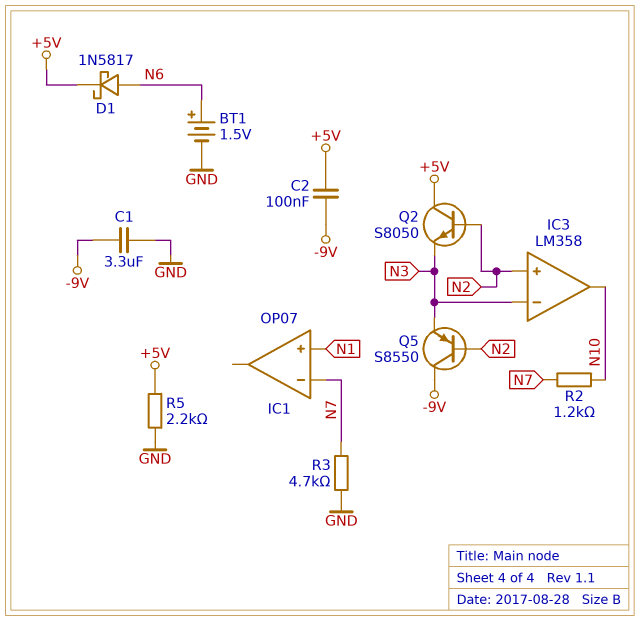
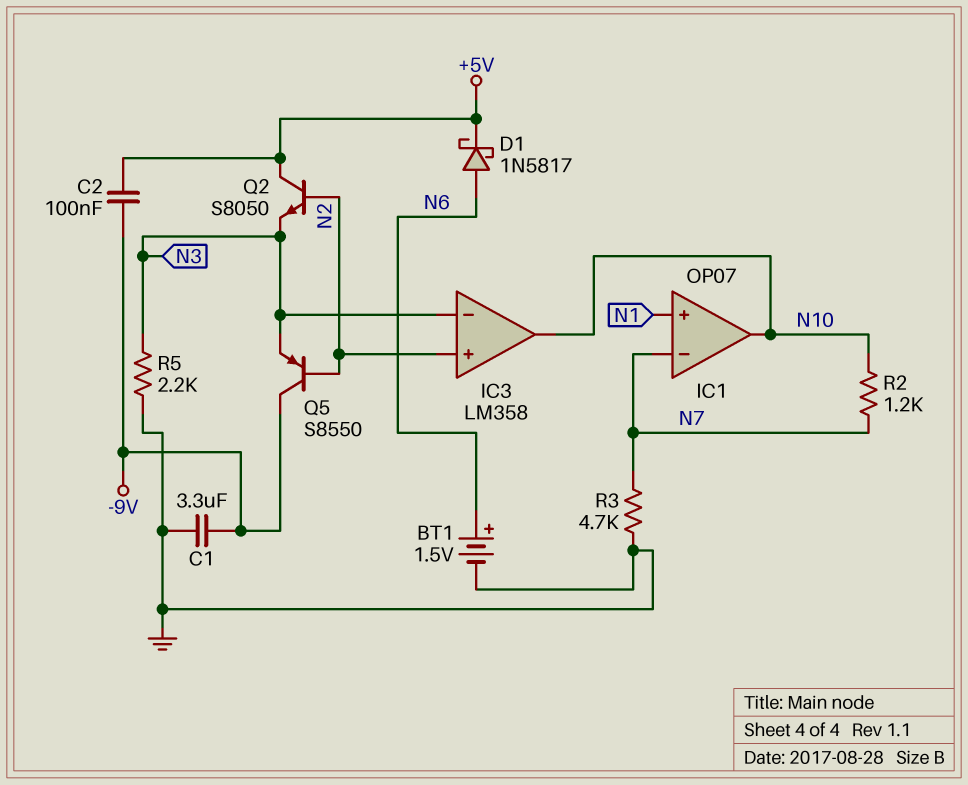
IC1 pin out: none -> N10
R5: 2.2k (+5V, GND) -> 2.2k (GND, N3)

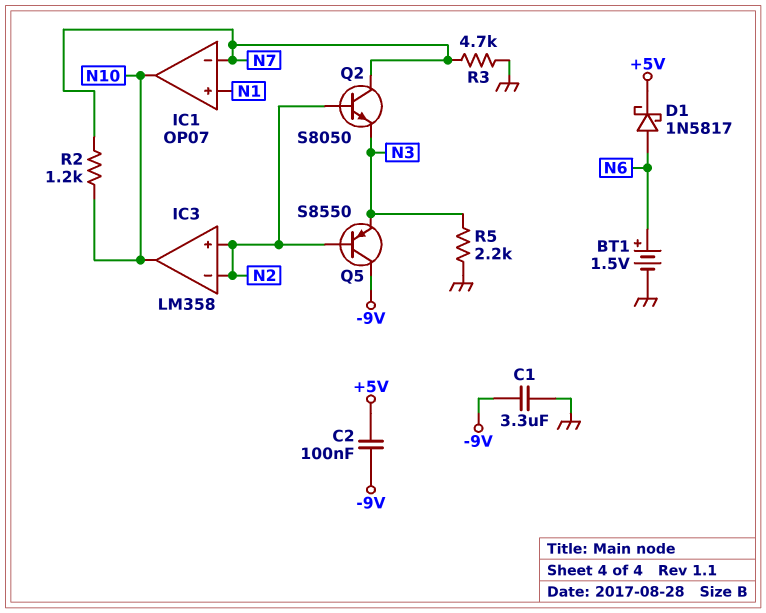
IC3 pin in-: N3 -> N2
Q2: NPN S8050 (B N2, C +5V, E N3) -> NPN S8050 (B N2, C N7, E N3)

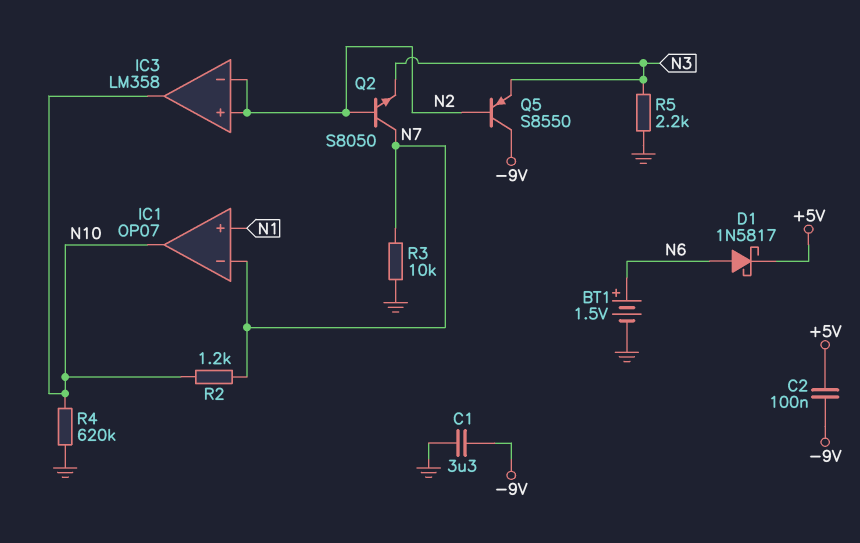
R3: 4.7k (GND, N7) -> 10k (GND, N7)
R4: none -> 620k (GND, N10)

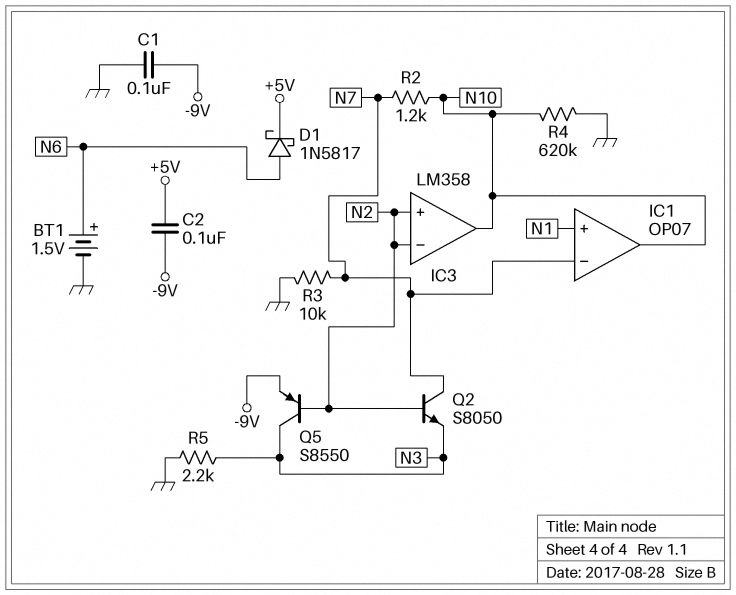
C1: 3.3uF (-9V, GND) -> 100nF (-9V, GND)
Q5: PNP S8550 (B N2, C -9V, E N3) -> PNP S8550 (B N2, C N3, E -9V)

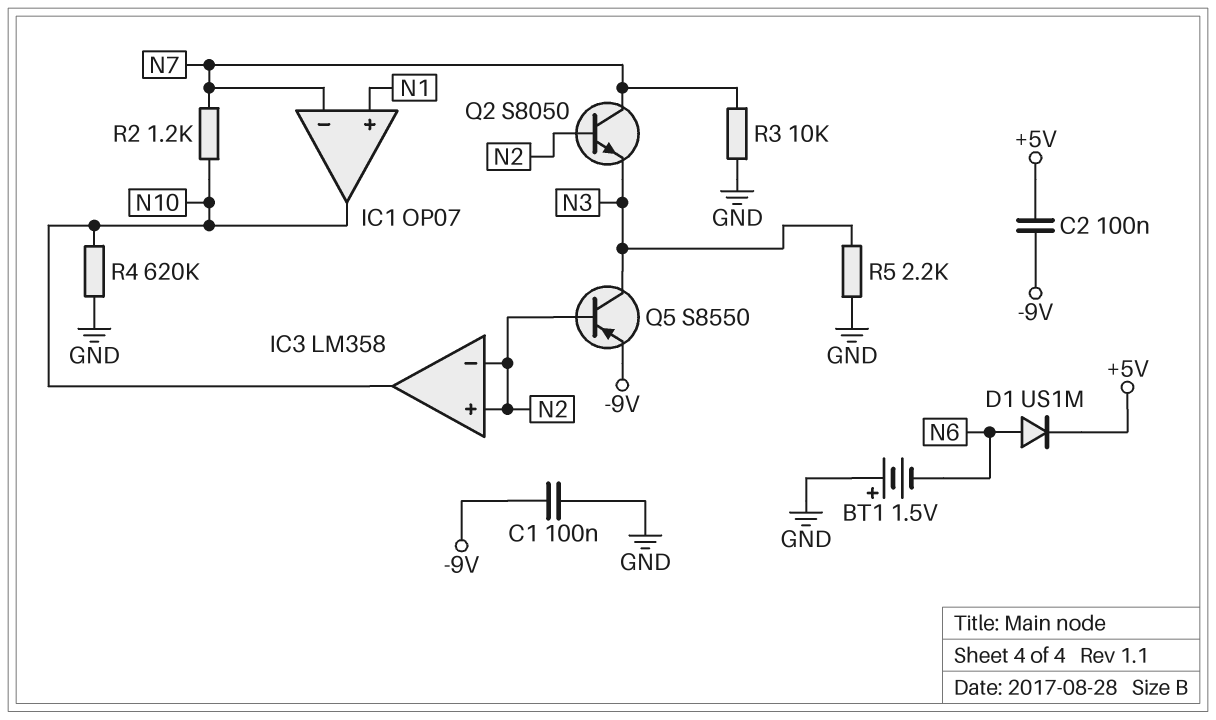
BT1: 1.5V (plus N6, minus GND) -> 1.5V (plus GND, minus N6)
D1: schottky 1N5817 (A N6, K +5V) -> diode US1M (A N6, K +5V)

